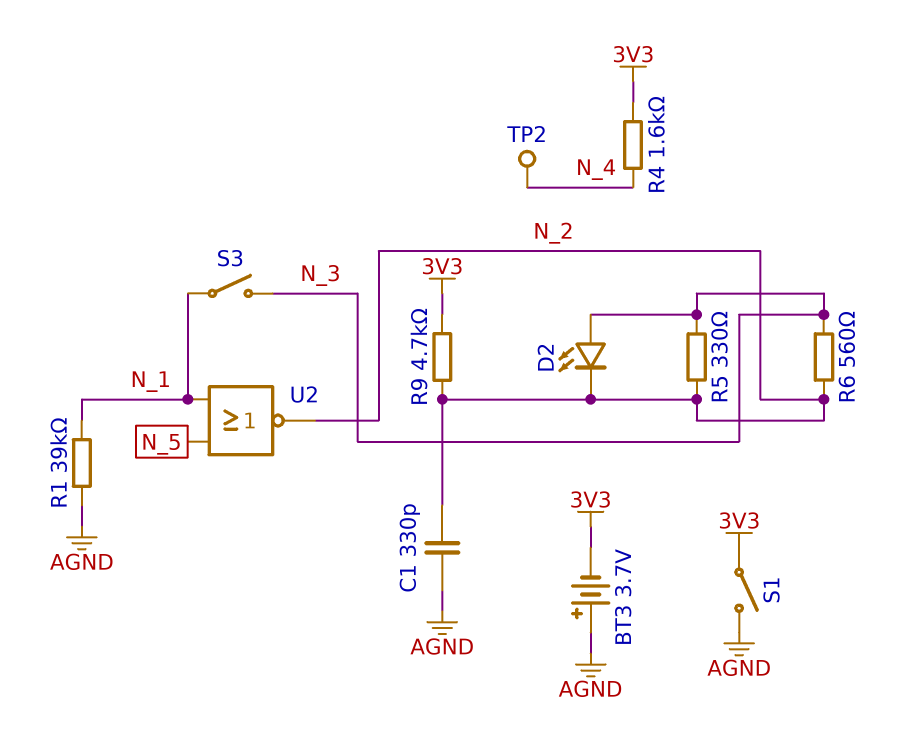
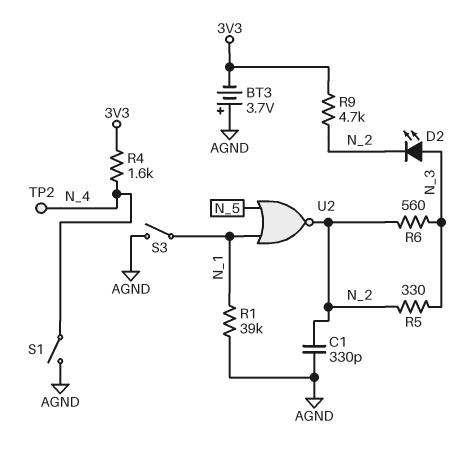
S1: switch (3V3, AGND) -> switch (AGND, N_4)
S3: switch (N_1, N_3) -> switch (AGND, N_1)

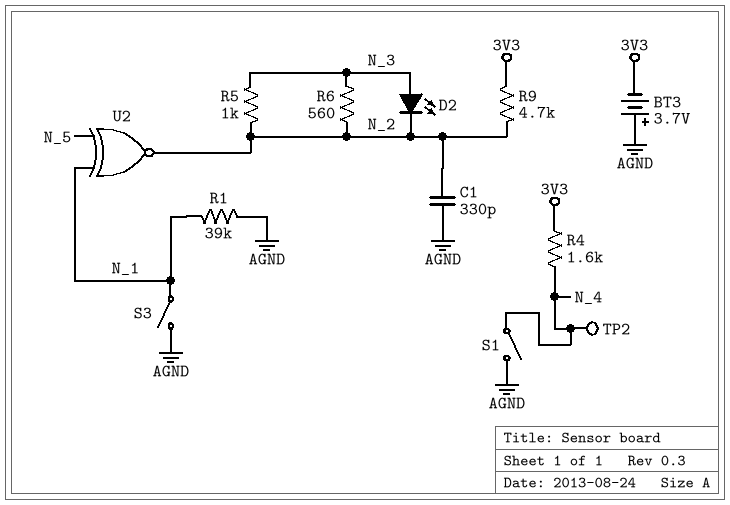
R5: 330 (N_2, N_3) -> 1k (N_2, N_3)
U2: NOR (in N_1, in N_5, out N_2) -> XNOR (in N_1, in N_5, out N_2)

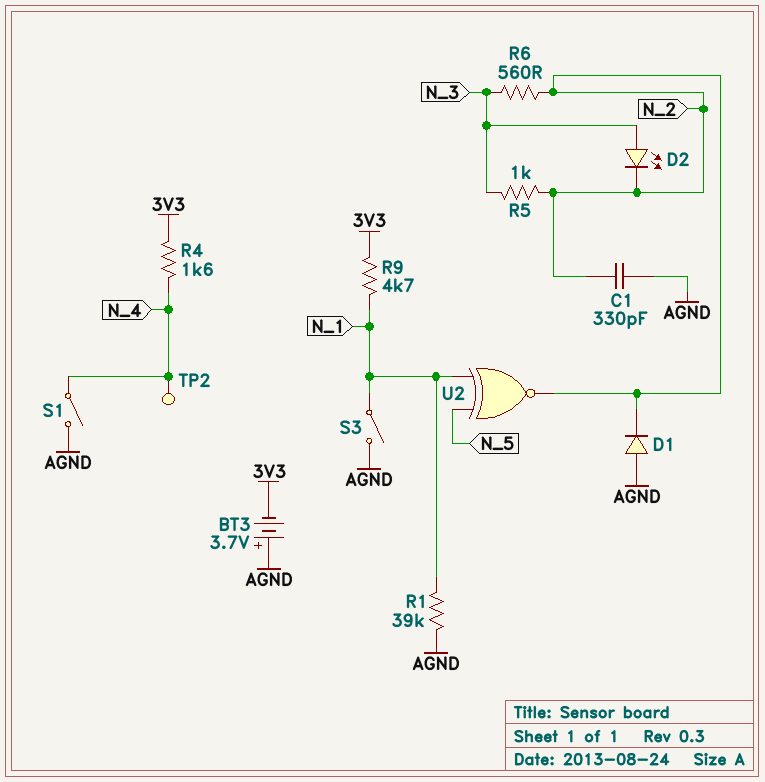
D1: none -> diode (A AGND, K N_2)
R9: 4.7k (3V3, N_2) -> 4.7k (3V3, N_1)

